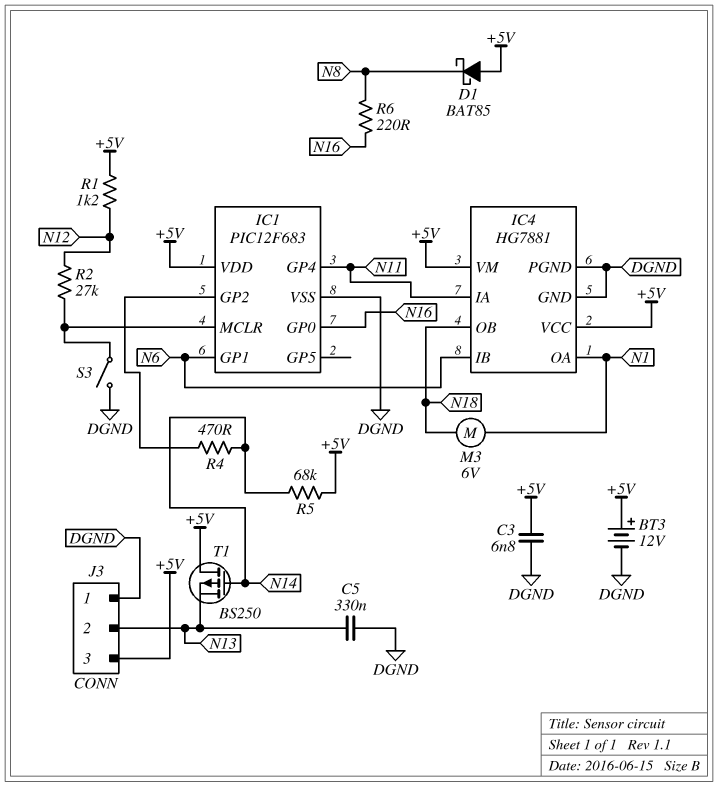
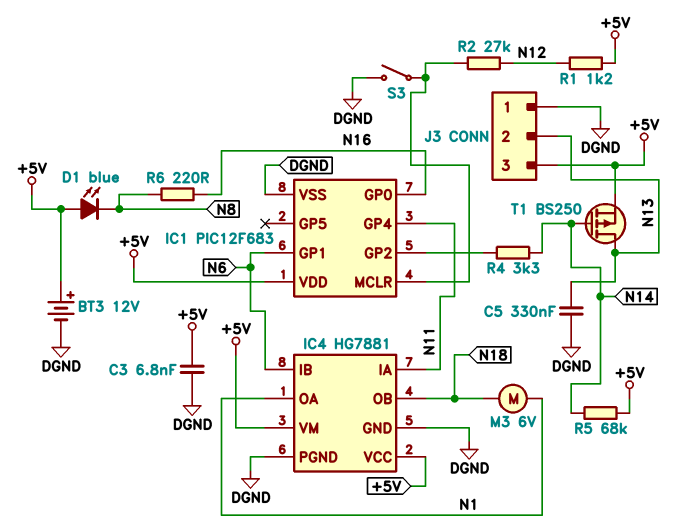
D1: schottky BAT85 (A +5V, K N8) -> LED blue (A +5V, K N8)
R4: 470 (IC1/GP2, N14) -> 3.3k (IC1/GP2, N14)
T1: PMOS BS250 (G N14, D +5V, S N13) -> PMOS BS250 (G N14, D N13, S +5V)

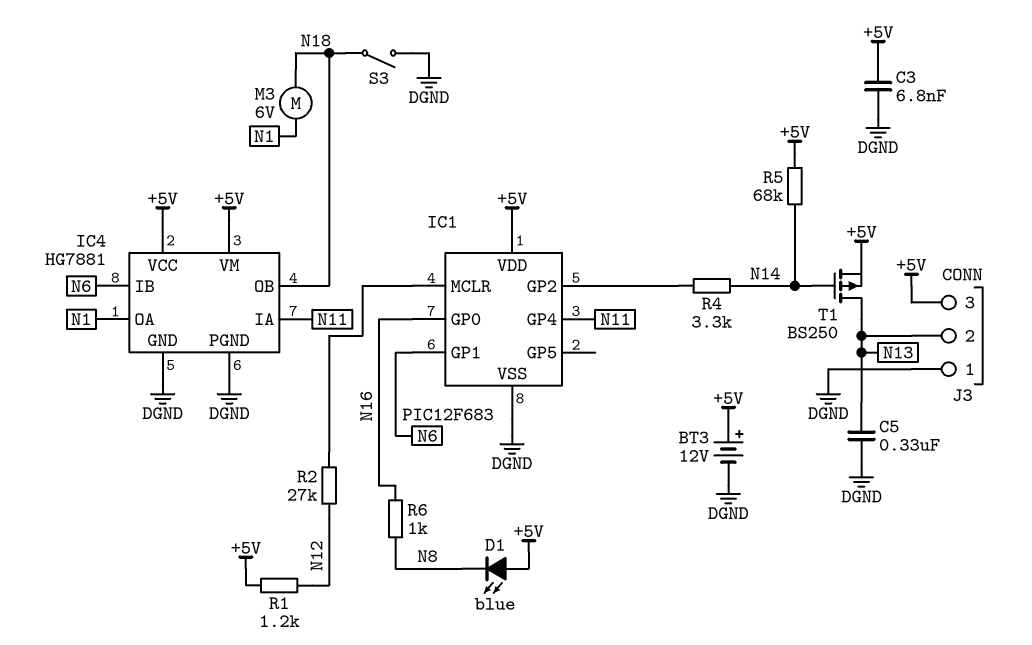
R6: 220 (N8, N16) -> 1k (N8, N16)
S3: switch (DGND, IC1/MCLR) -> switch (DGND, N18)

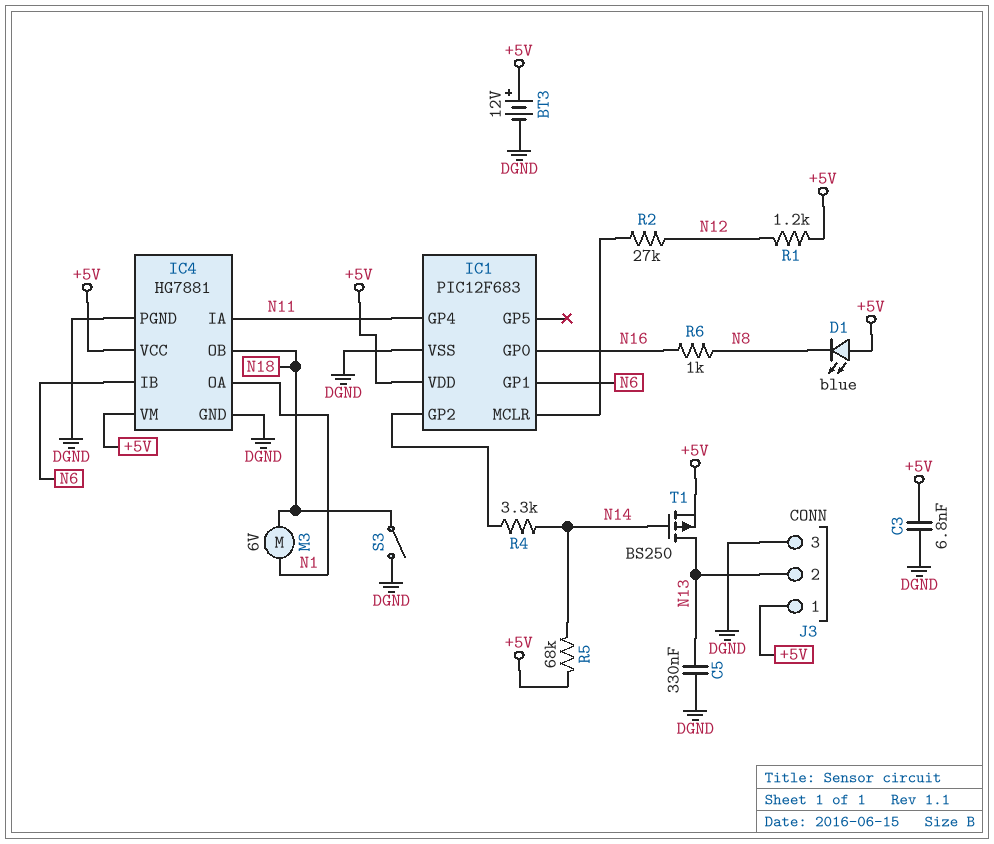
J3 pin 1: DGND -> +5V
J3 pin 3: +5V -> DGND

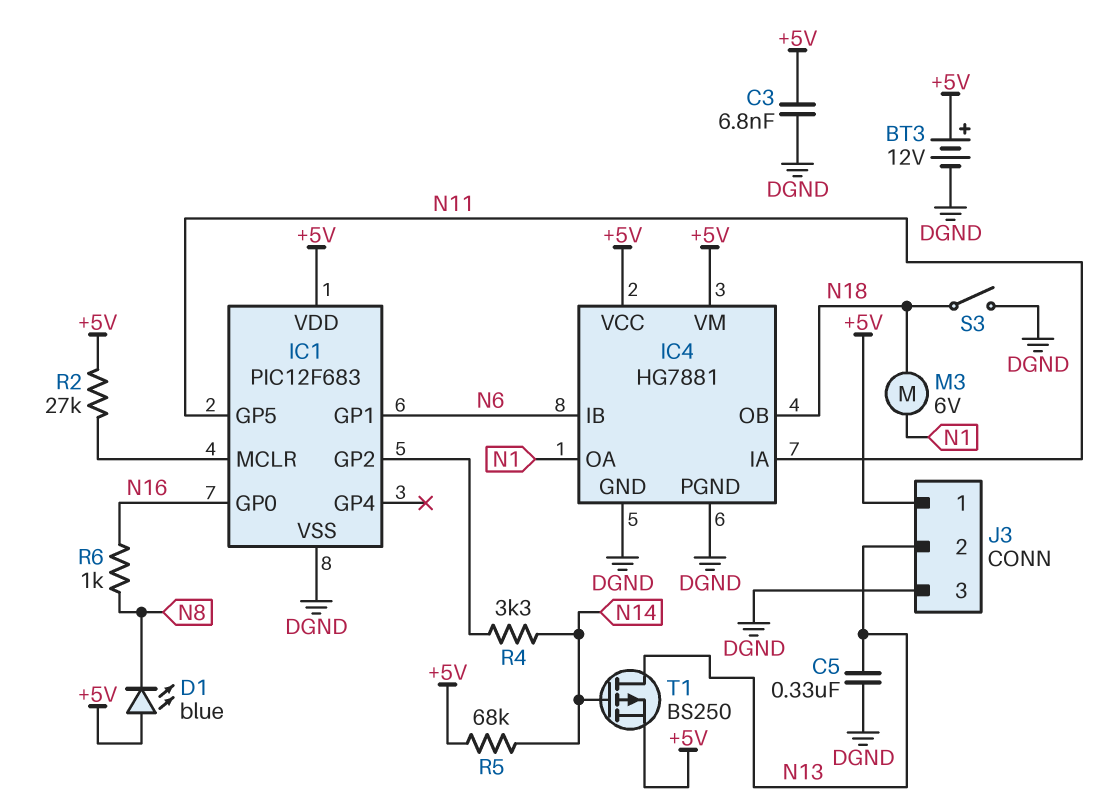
IC1 pin GP4: N11 -> none
IC1 pin GP5: none -> N11
R1: 1.2k (+5V, N12) -> none
R2: 27k (IC1/MCLR, N12) -> 27k (+5V, IC1/MCLR)

